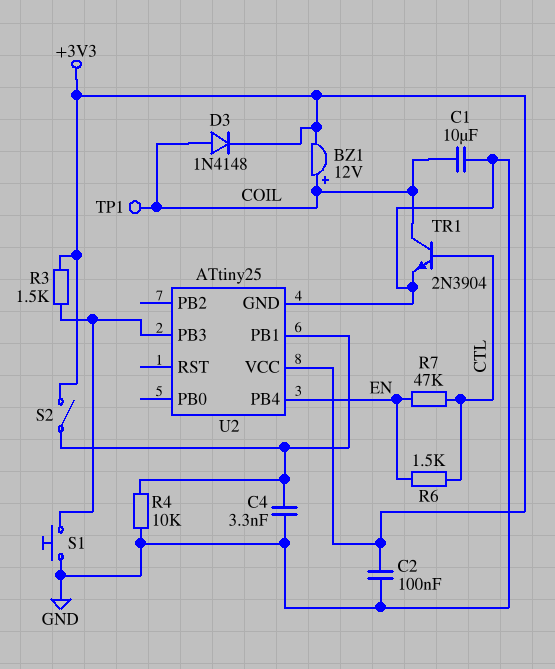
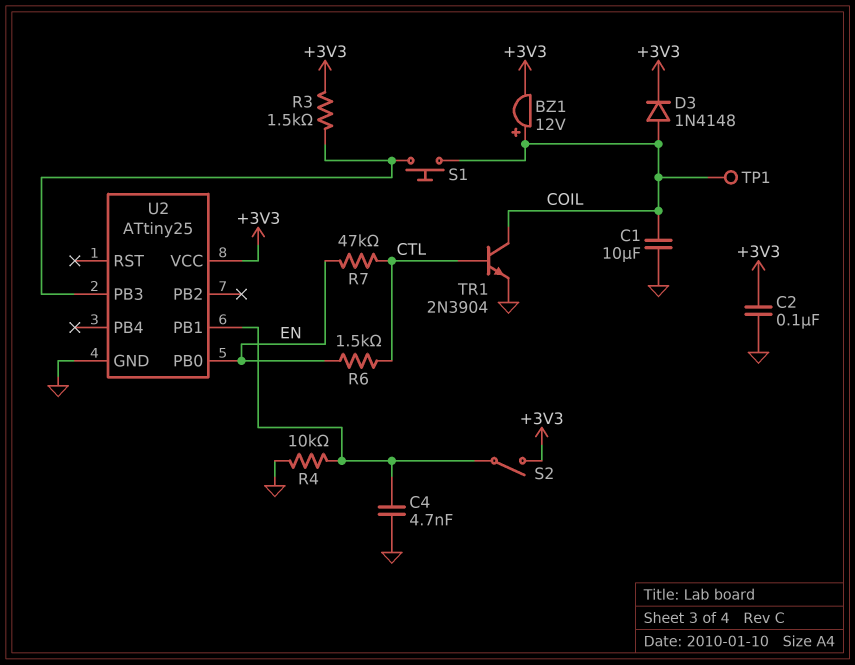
C4: 3.3nF (GND, U2/PB1) -> 4.7nF (GND, U2/PB1)
S1: button (GND, U2/PB3) -> button (COIL, U2/PB3)
U2 pin PB0: none -> EN
U2 pin PB4: EN -> none

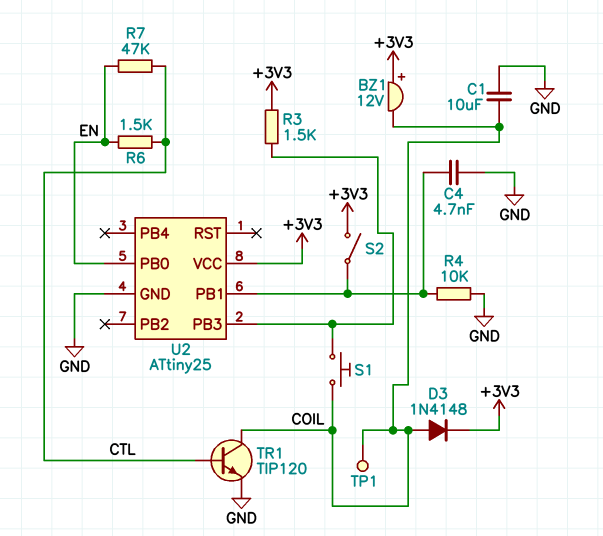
BZ1: buzzer 12V (plus COIL, minus +3V3) -> buzzer 12V (plus +3V3, minus COIL)
C2: 100nF (+3V3, GND) -> none
TR1: NPN 2N3904 (B CTL, C COIL, E GND) -> NPN TIP120 (B CTL, C COIL, E GND)

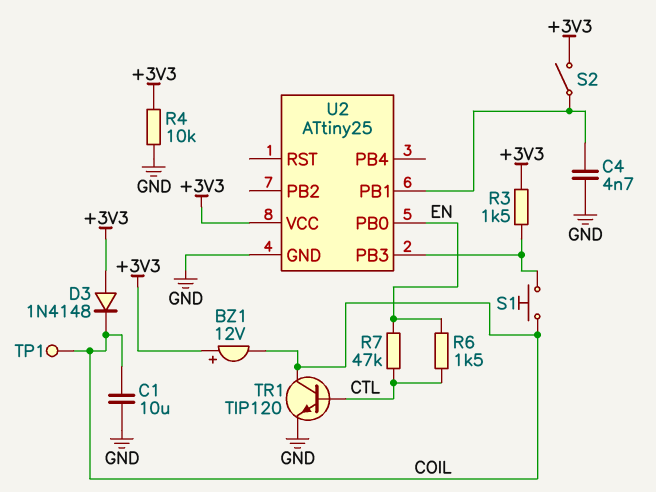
D3: diode 1N4148 (A COIL, K +3V3) -> diode 1N4148 (A +3V3, K COIL)
R4: 10k (GND, U2/PB1) -> 10k (+3V3, GND)

